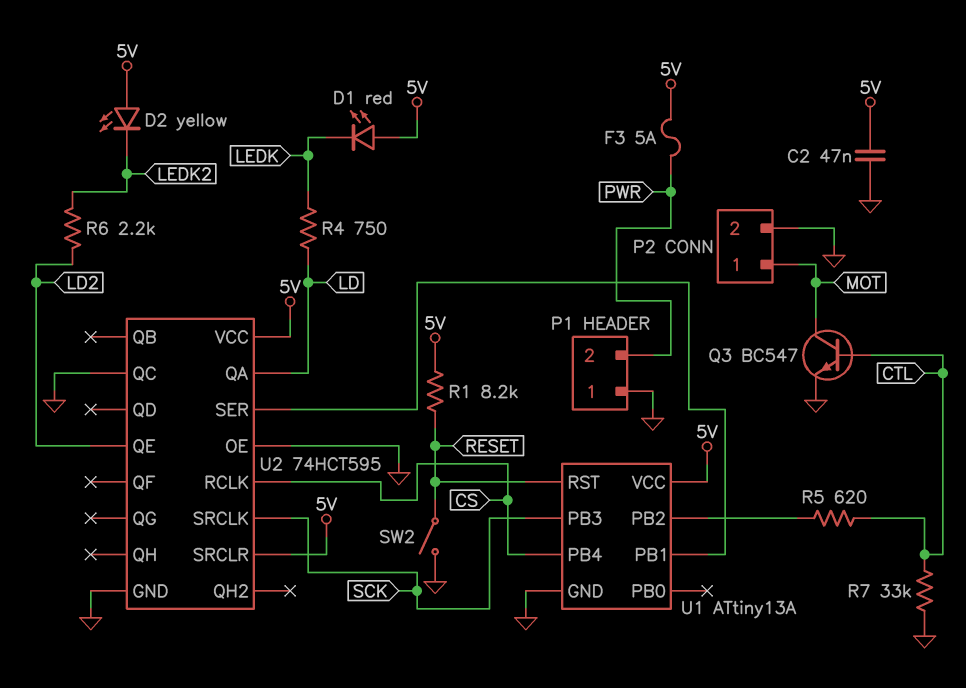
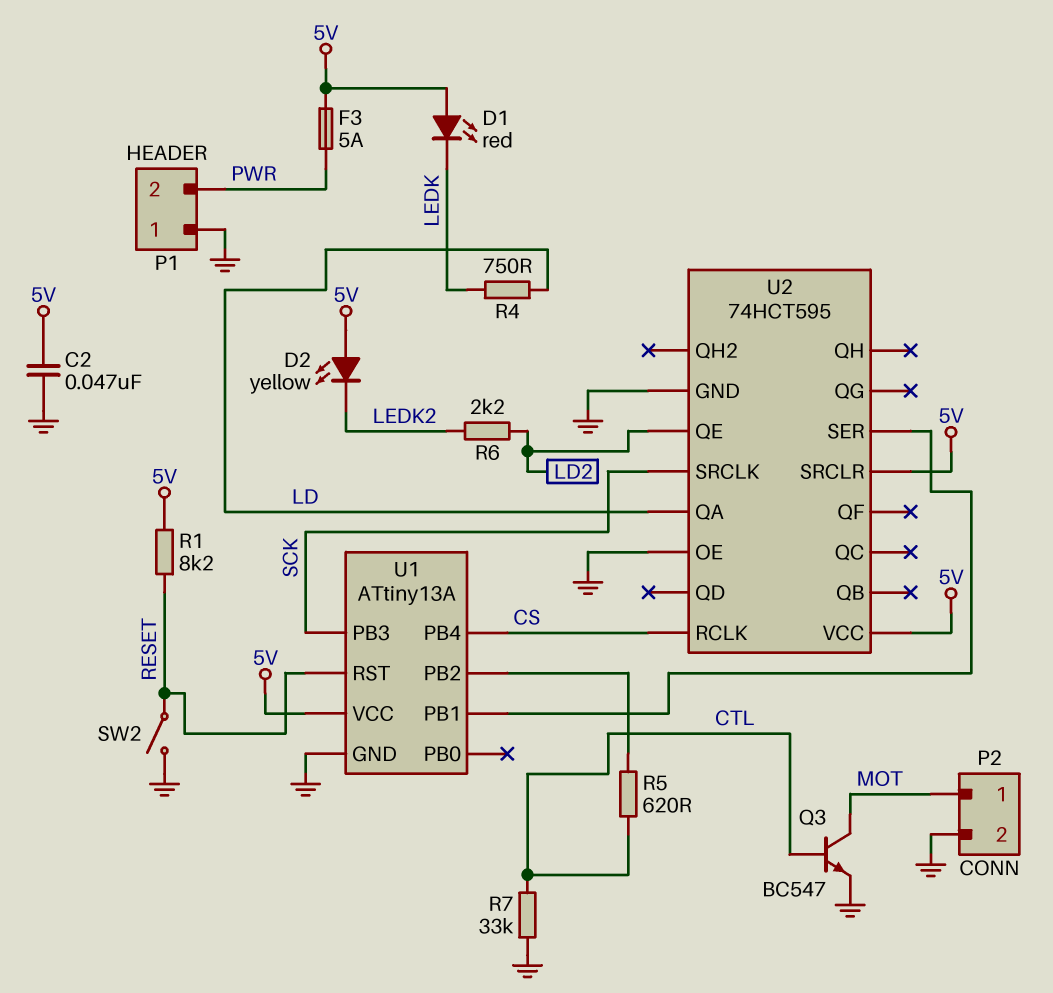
U2 pin QC: GND -> none

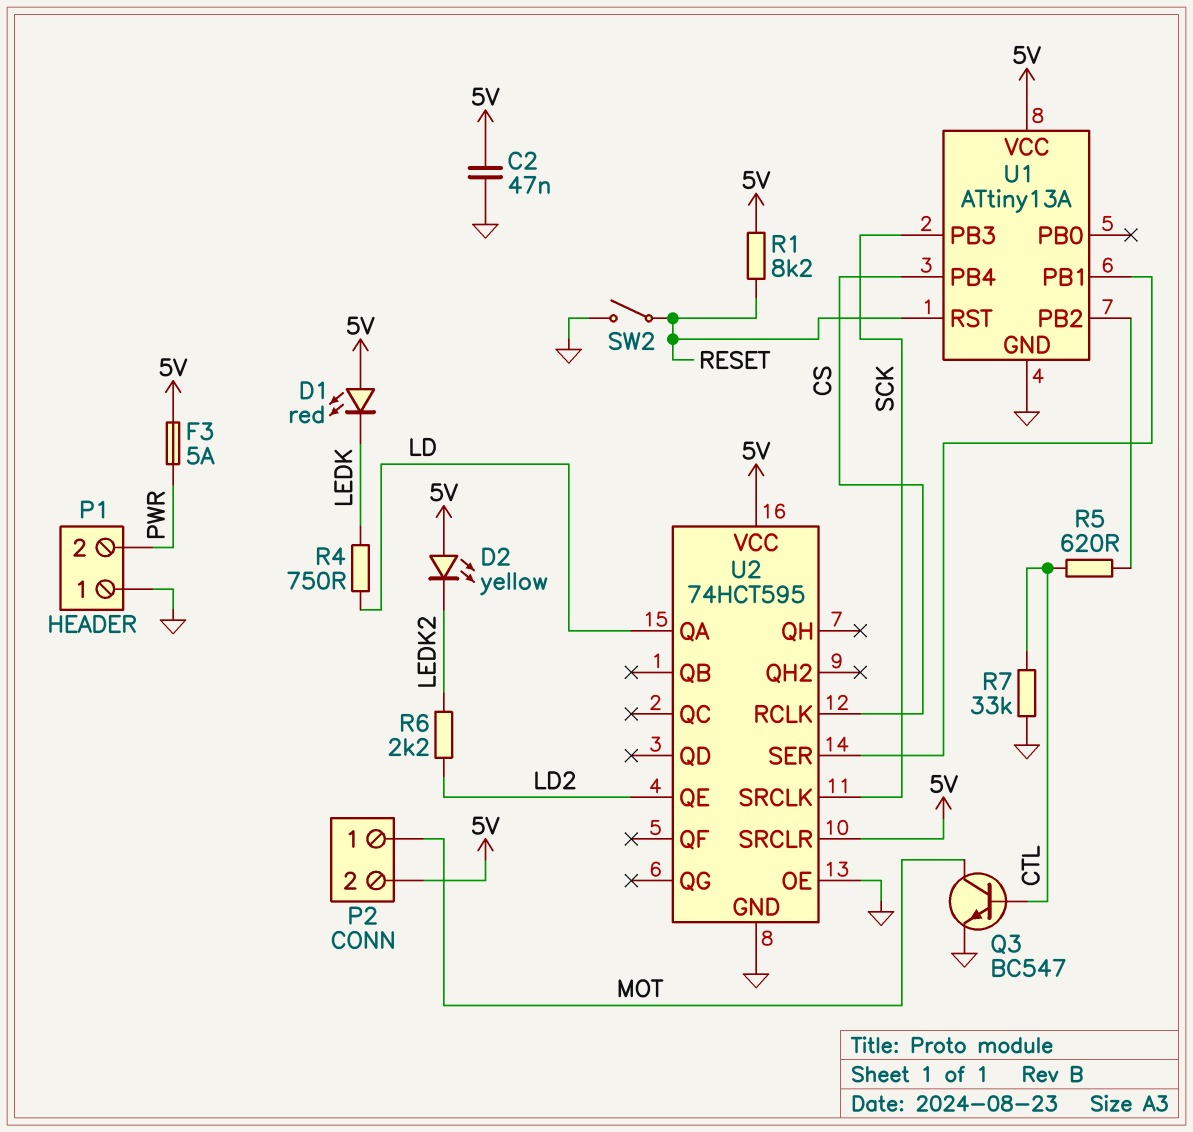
P2 pin 2: GND -> 5V

